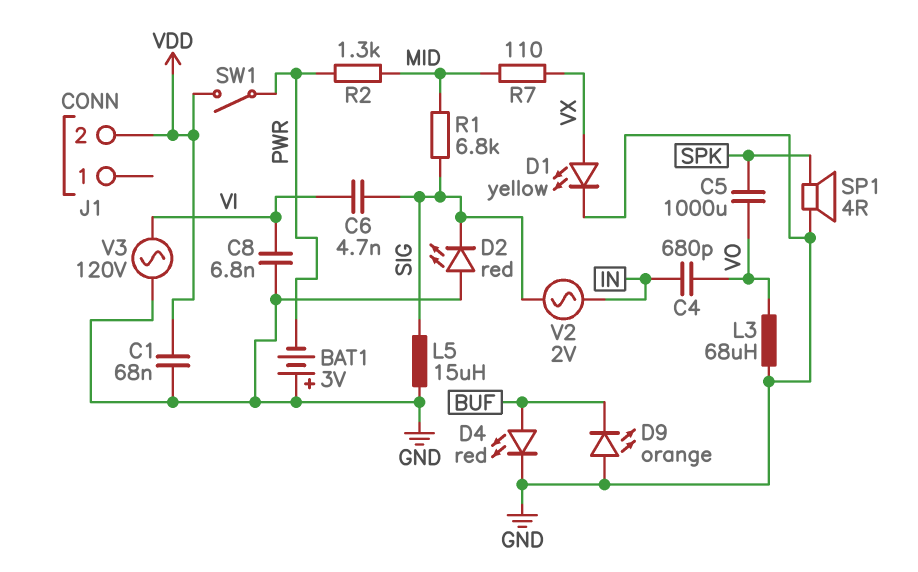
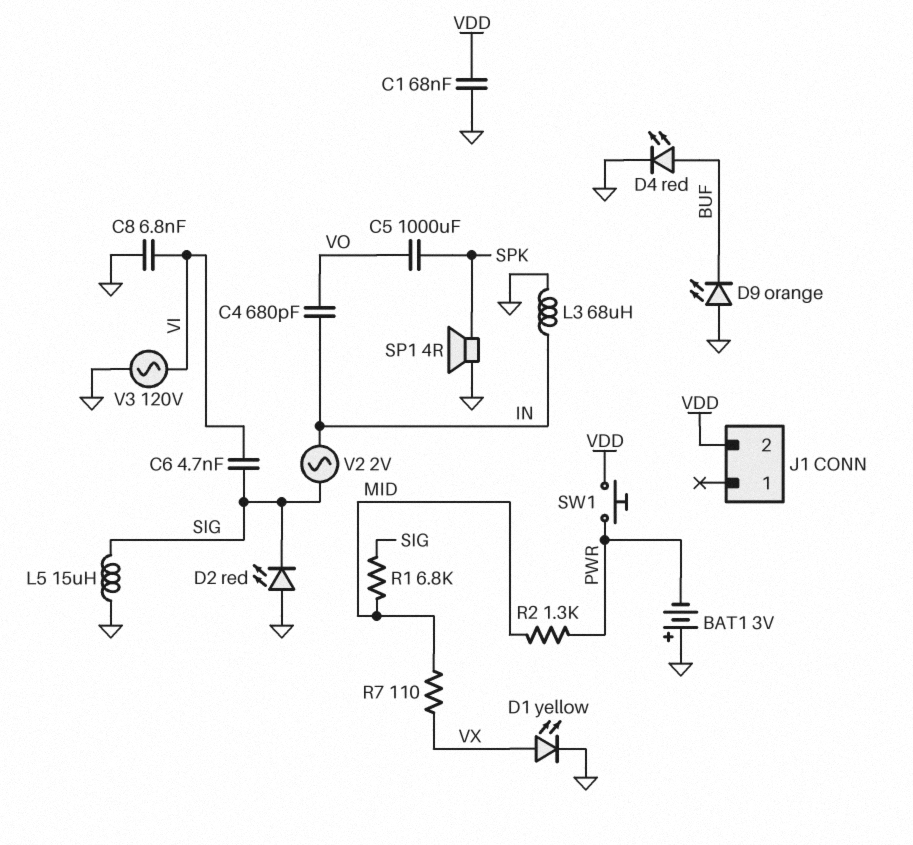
L3: 68uH (GND, VO) -> 68uH (GND, IN)
SW1: switch (PWR, VDD) -> button (PWR, VDD)

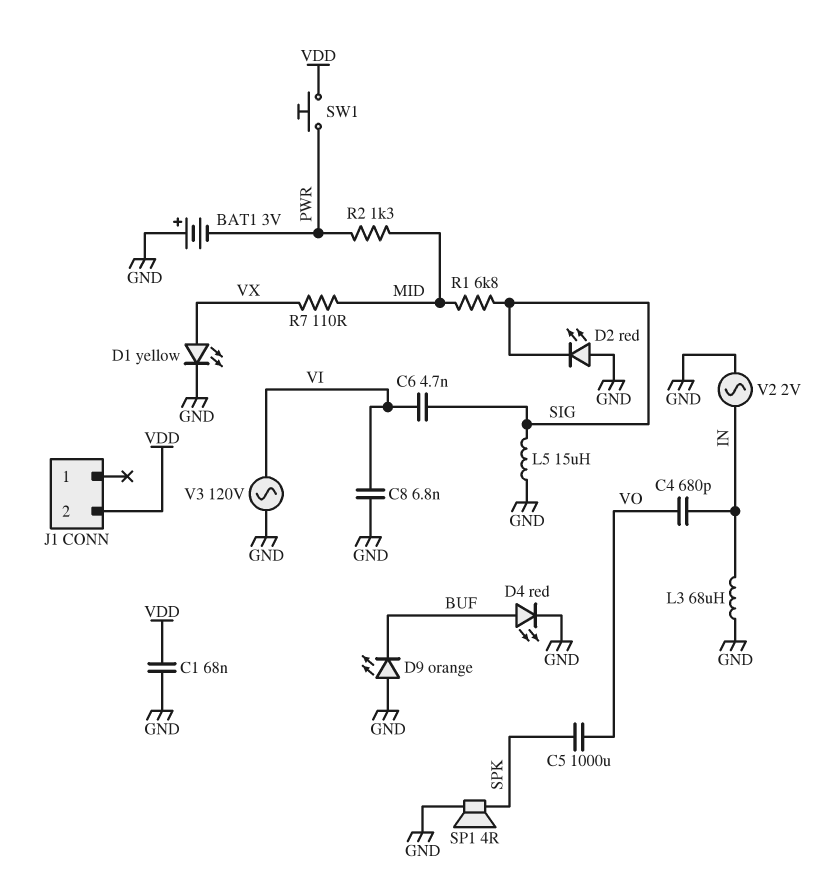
V2: AC 2V (IN, SIG) -> AC 2V (GND, IN)

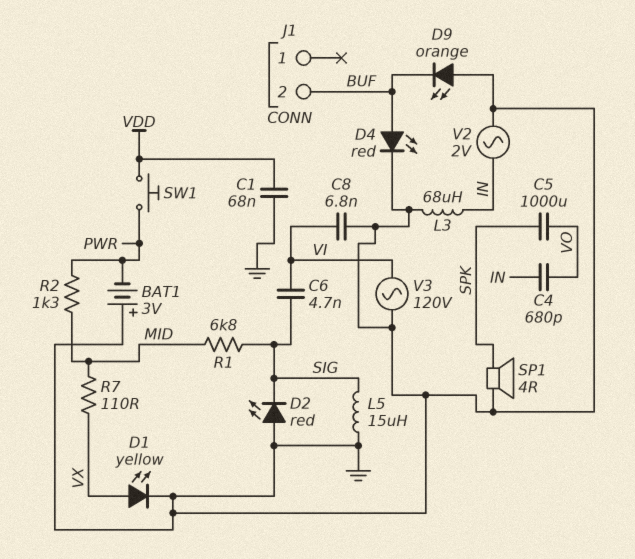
J1 pin 2: VDD -> BUF

